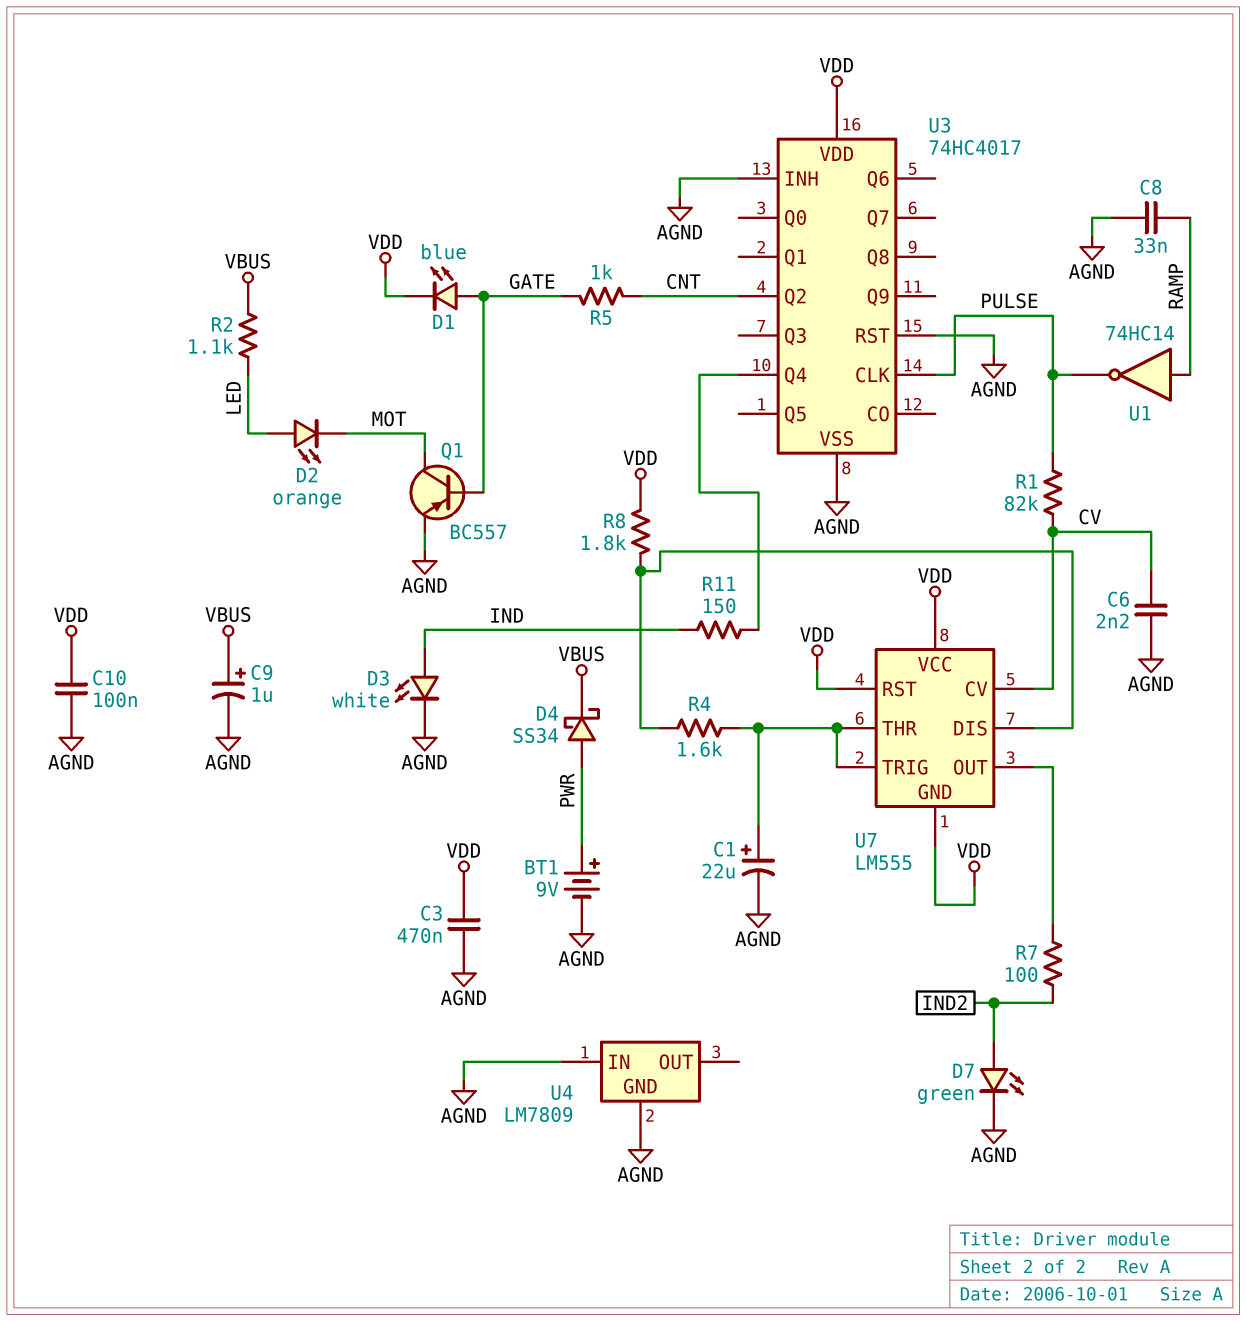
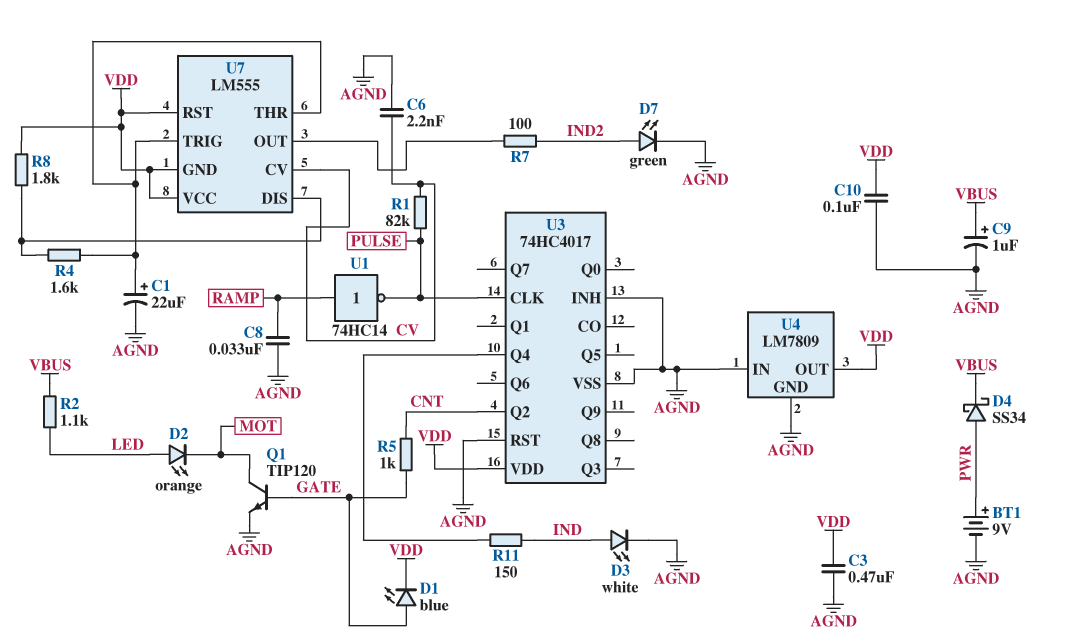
Q1: PNP BC557 (B GATE, C MOT, E AGND) -> NPN TIP120 (B GATE, C MOT, E AGND)
U4 pin OUT: none -> VDD

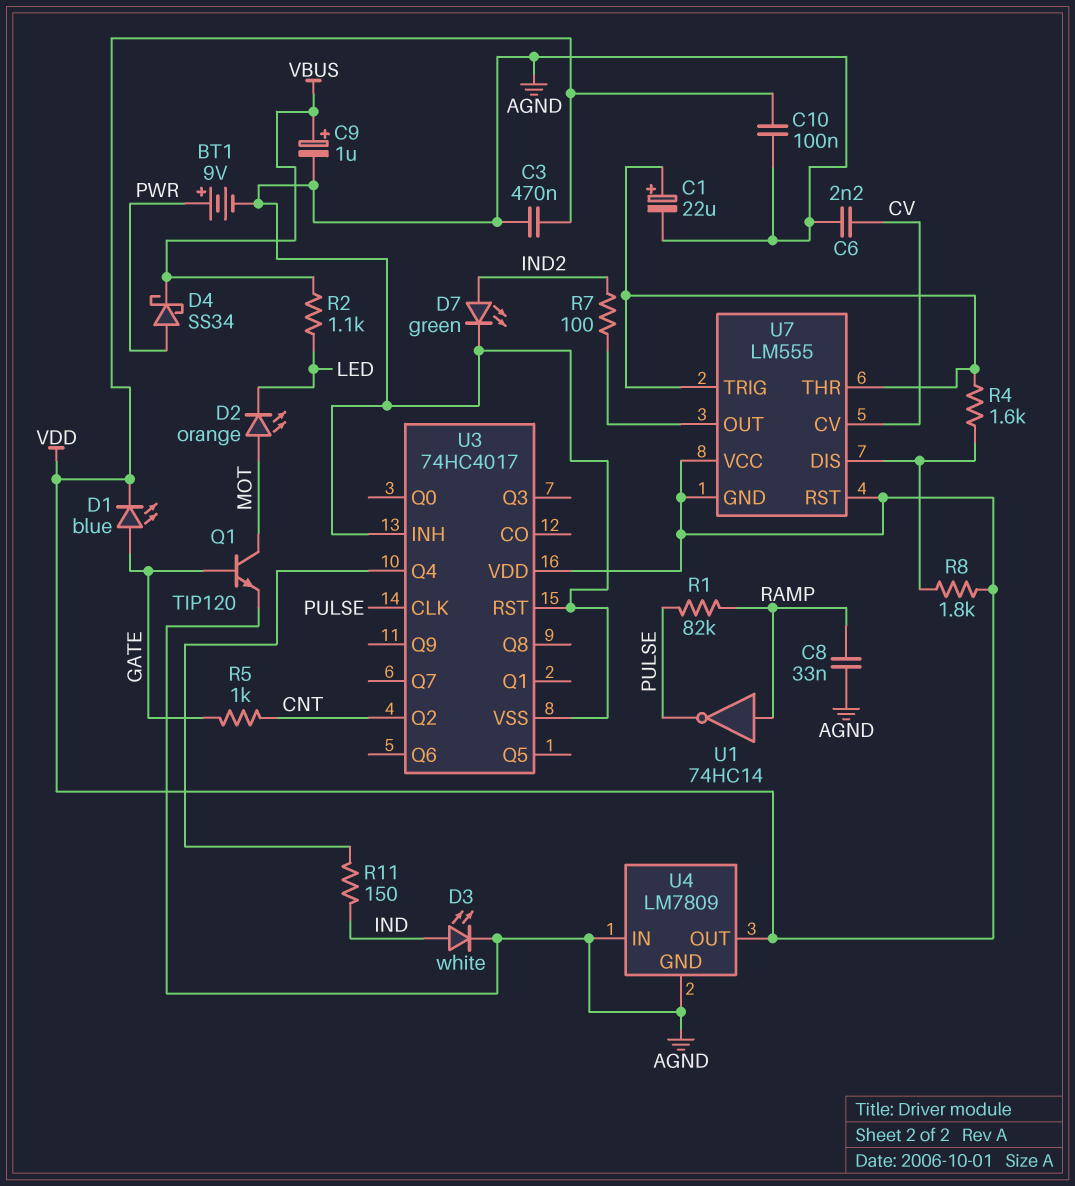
D2: LED orange (A LED, K MOT) -> LED orange (A MOT, K LED)
R1: 82k (CV, PULSE) -> 82k (PULSE, RAMP)

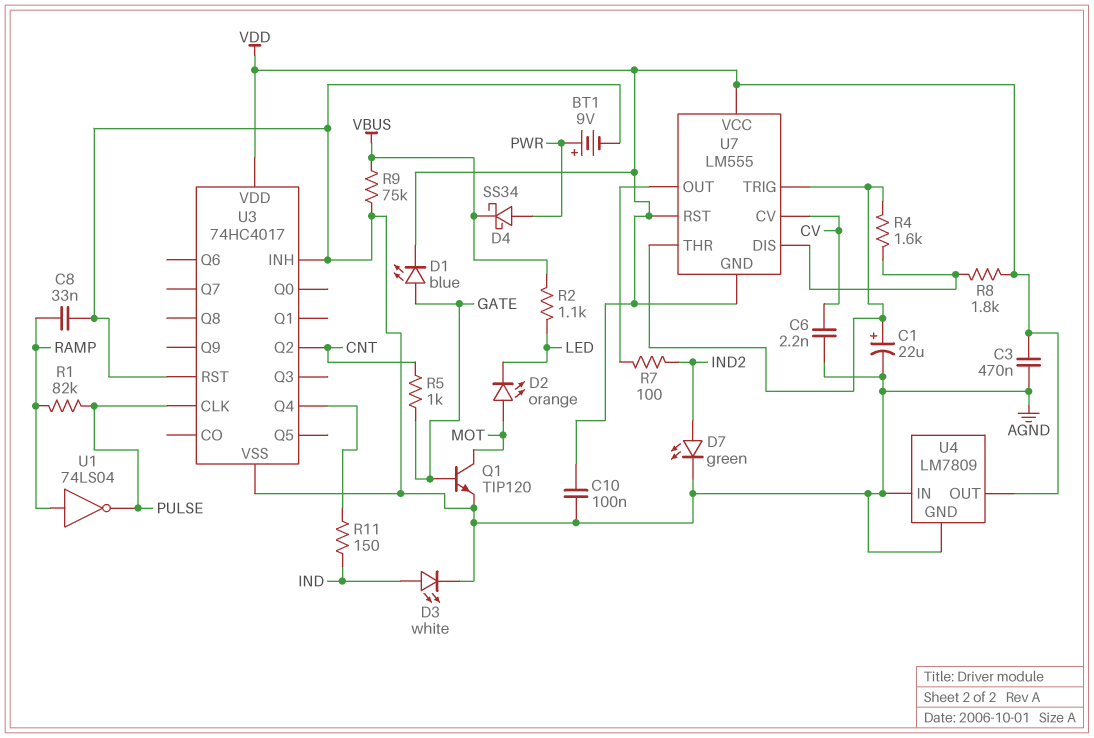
C9: 1uF (plus VBUS, minus AGND) -> none
R9: none -> 75k (AGND, VBUS)
U1: NOT 74HC14 (in RAMP, out PULSE) -> NOT 74LS04 (in RAMP, out PULSE)

